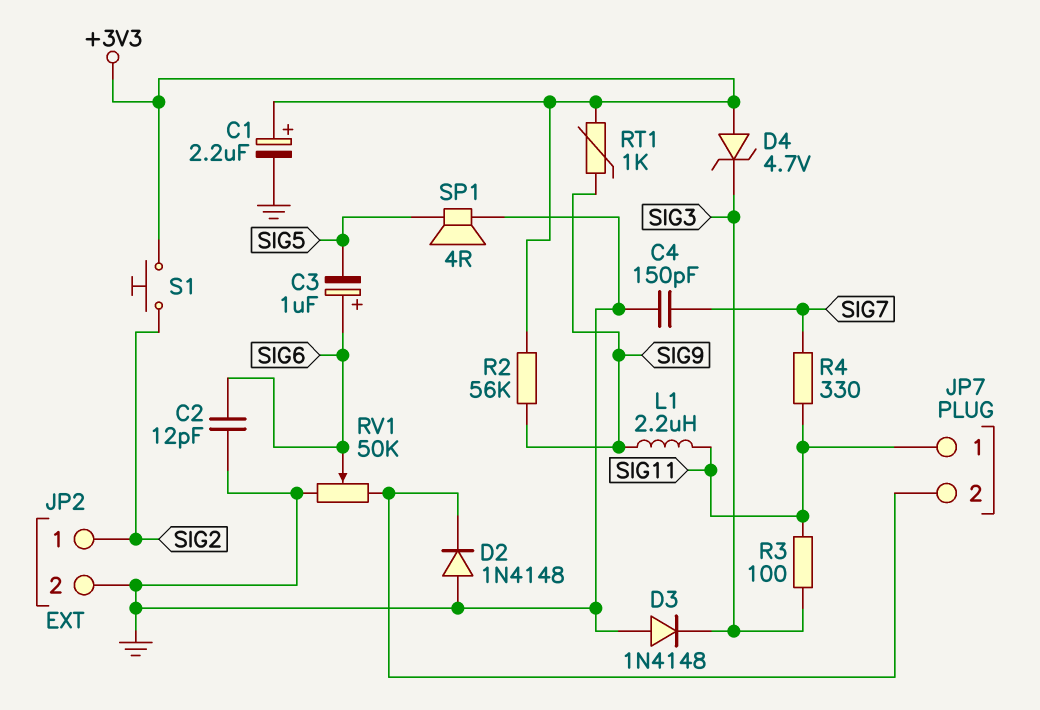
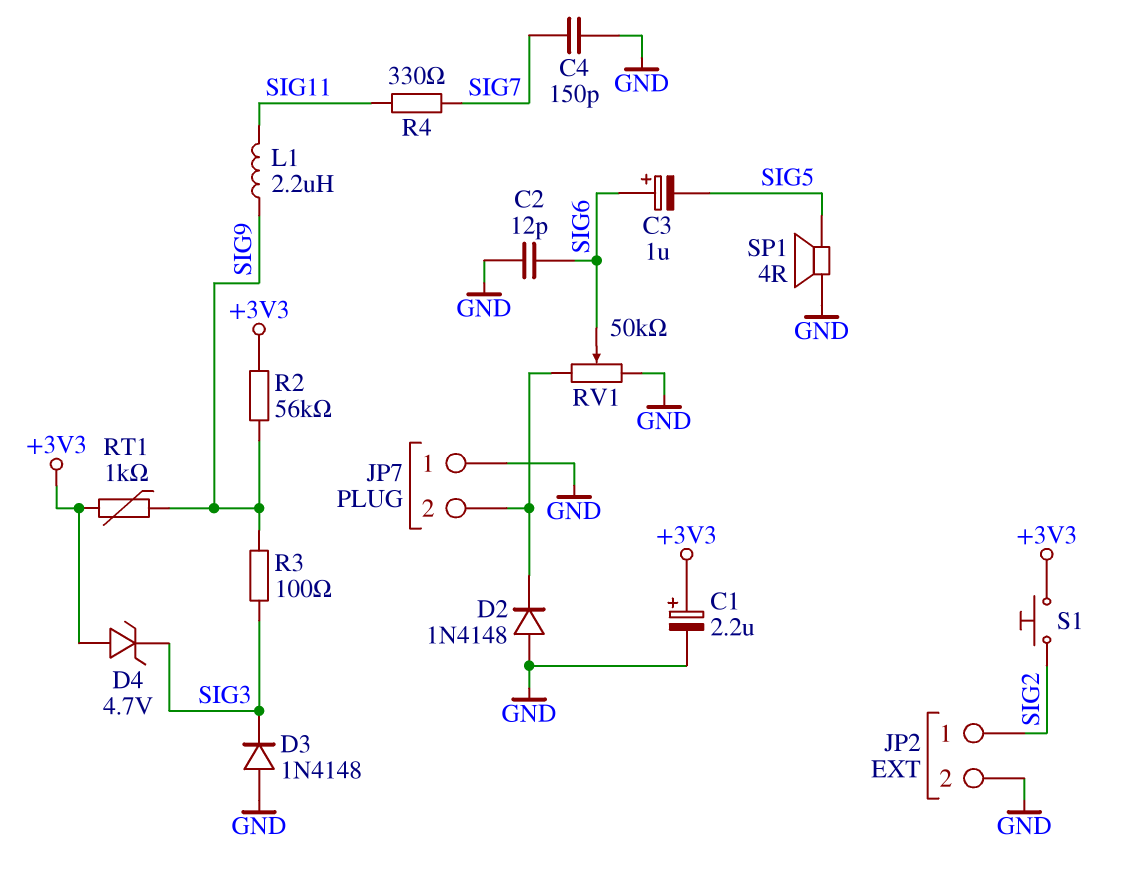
JP7 pin 1: SIG11 -> GND
R3: 100 (SIG3, SIG11) -> 100 (SIG3, SIG9)

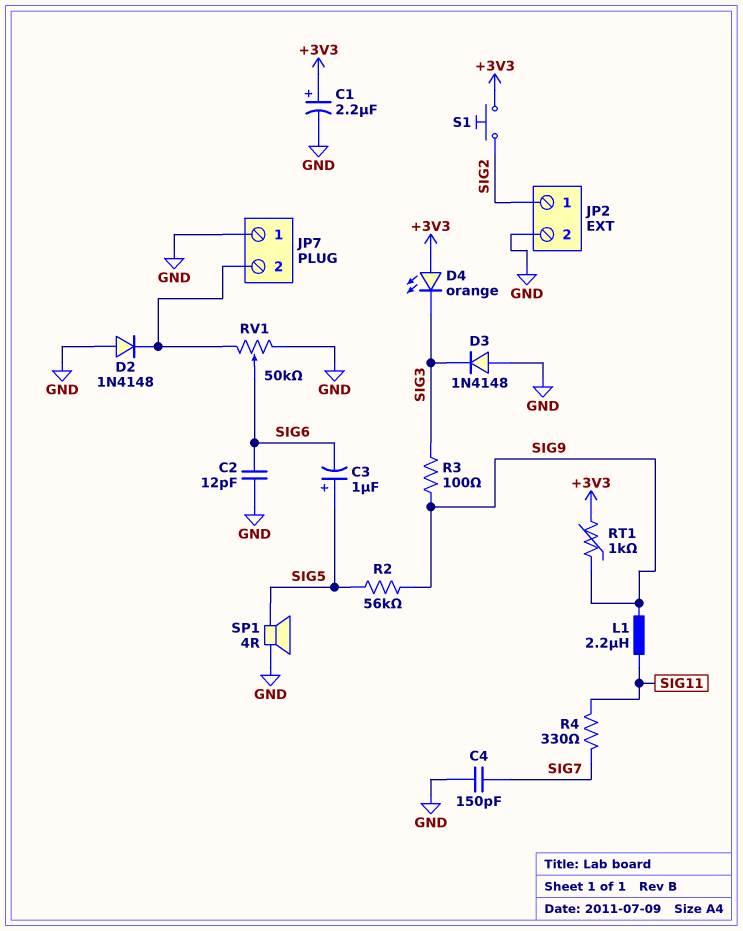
C3: 1uF (plus SIG6, minus SIG5) -> 1uF (plus SIG5, minus SIG6)
D4: zener 4.7V (A +3V3, K SIG3) -> LED orange (A +3V3, K SIG3)
R2: 56k (+3V3, SIG9) -> 56k (SIG5, SIG9)

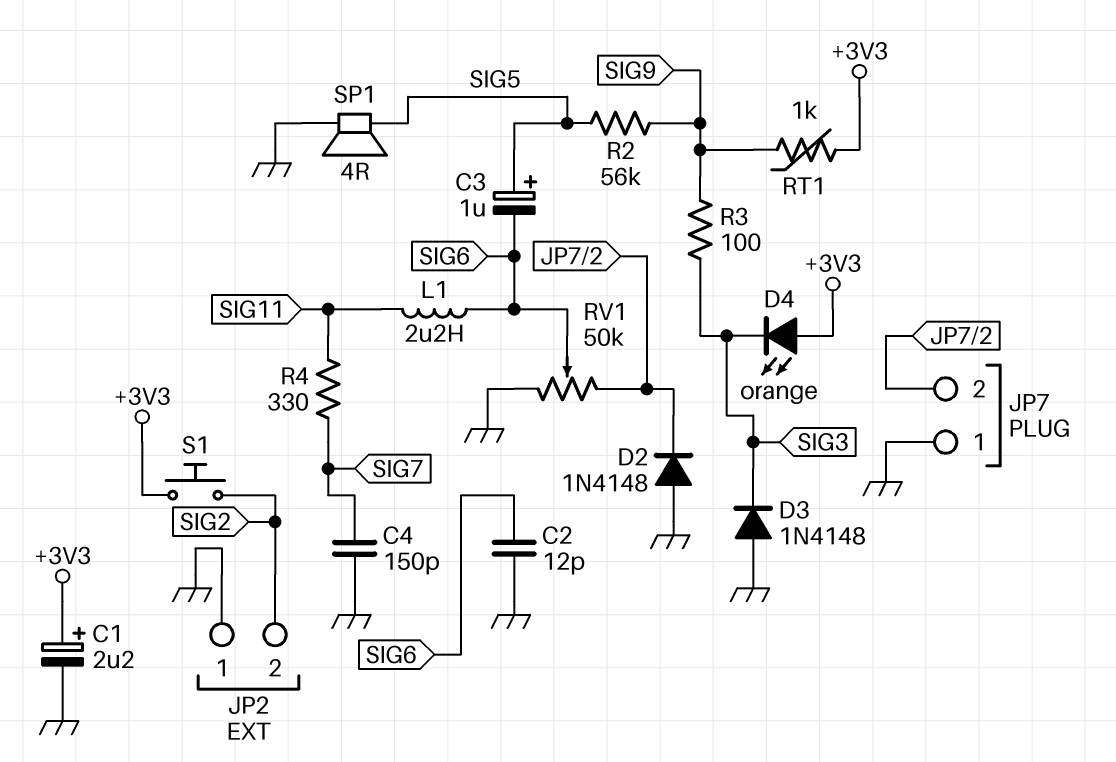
JP2 pin 1: SIG2 -> GND
JP2 pin 2: GND -> SIG2
L1: 2.2uH (SIG9, SIG11) -> 2.2uH (SIG6, SIG11)

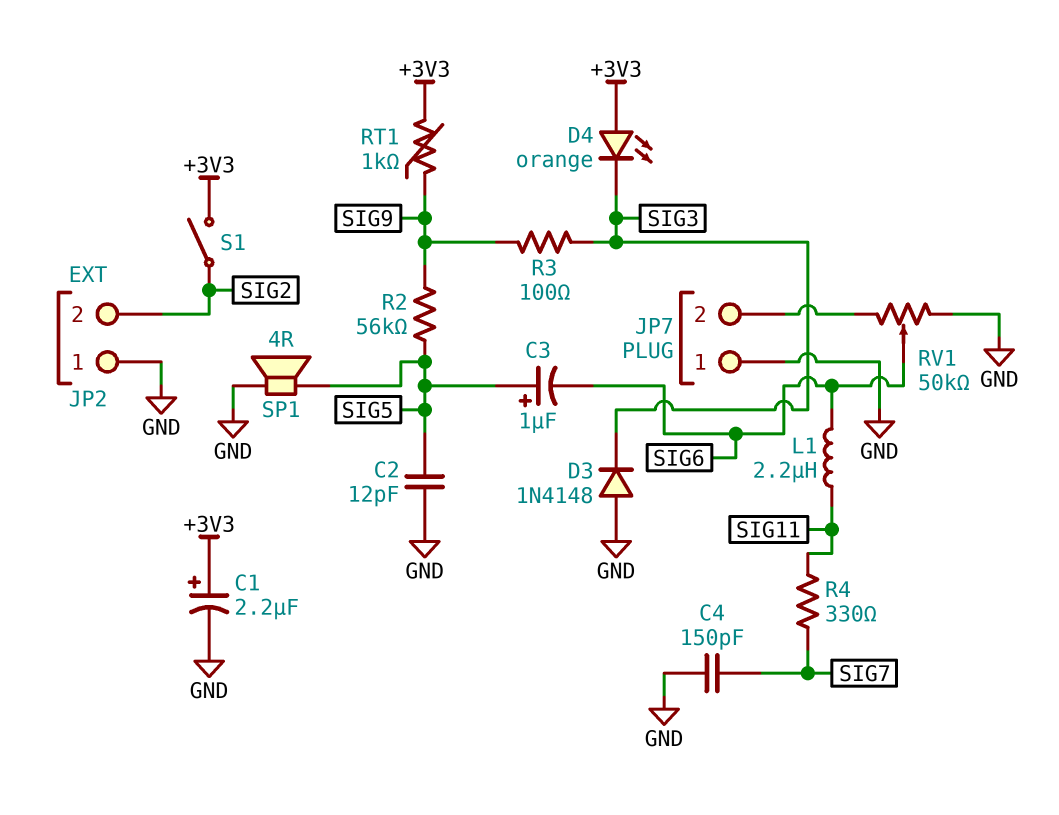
C2: 12pF (GND, SIG6) -> 12pF (GND, SIG5)
D2: diode 1N4148 (A GND, K JP7/2) -> none
S1: button (+3V3, SIG2) -> switch (+3V3, SIG2)

